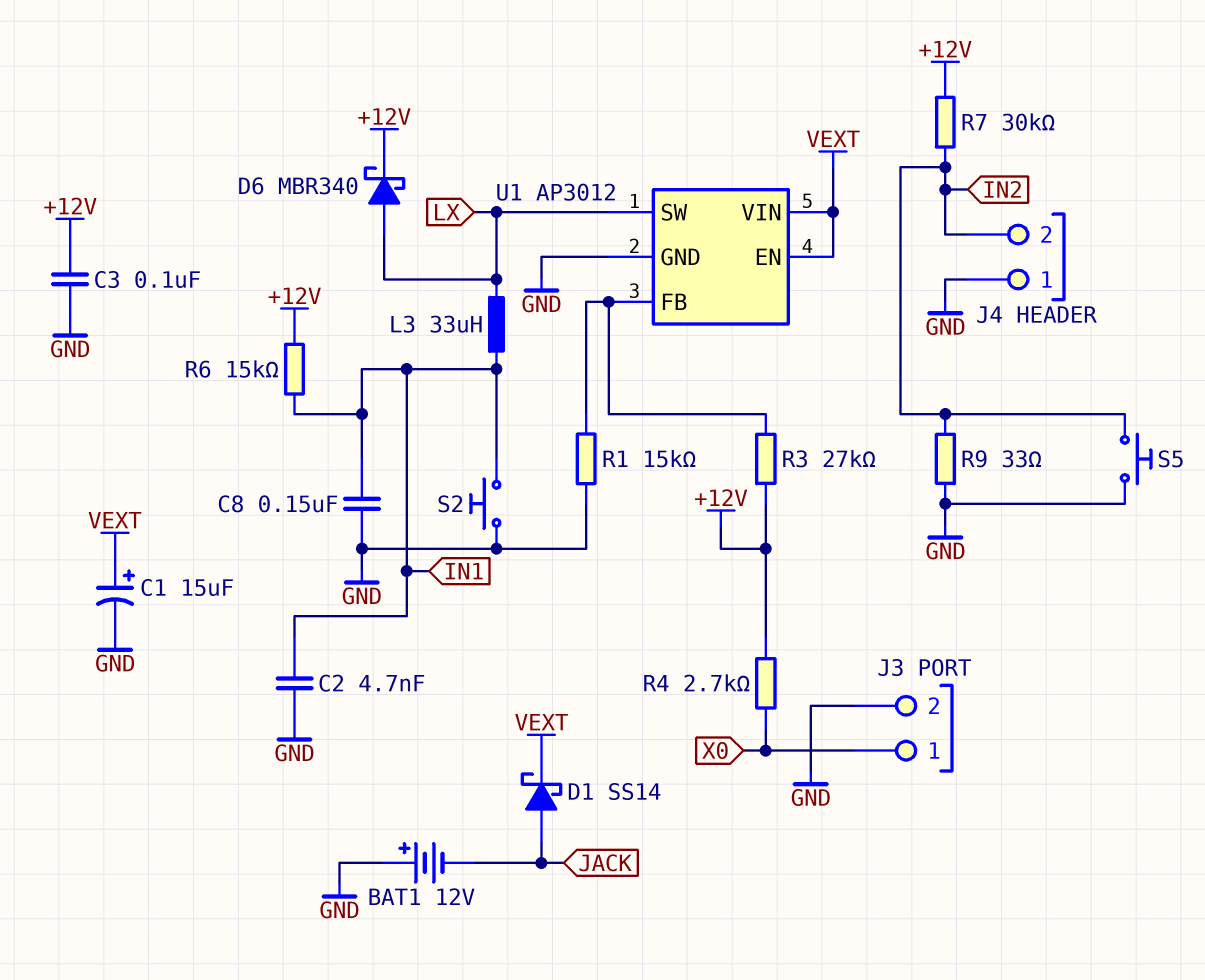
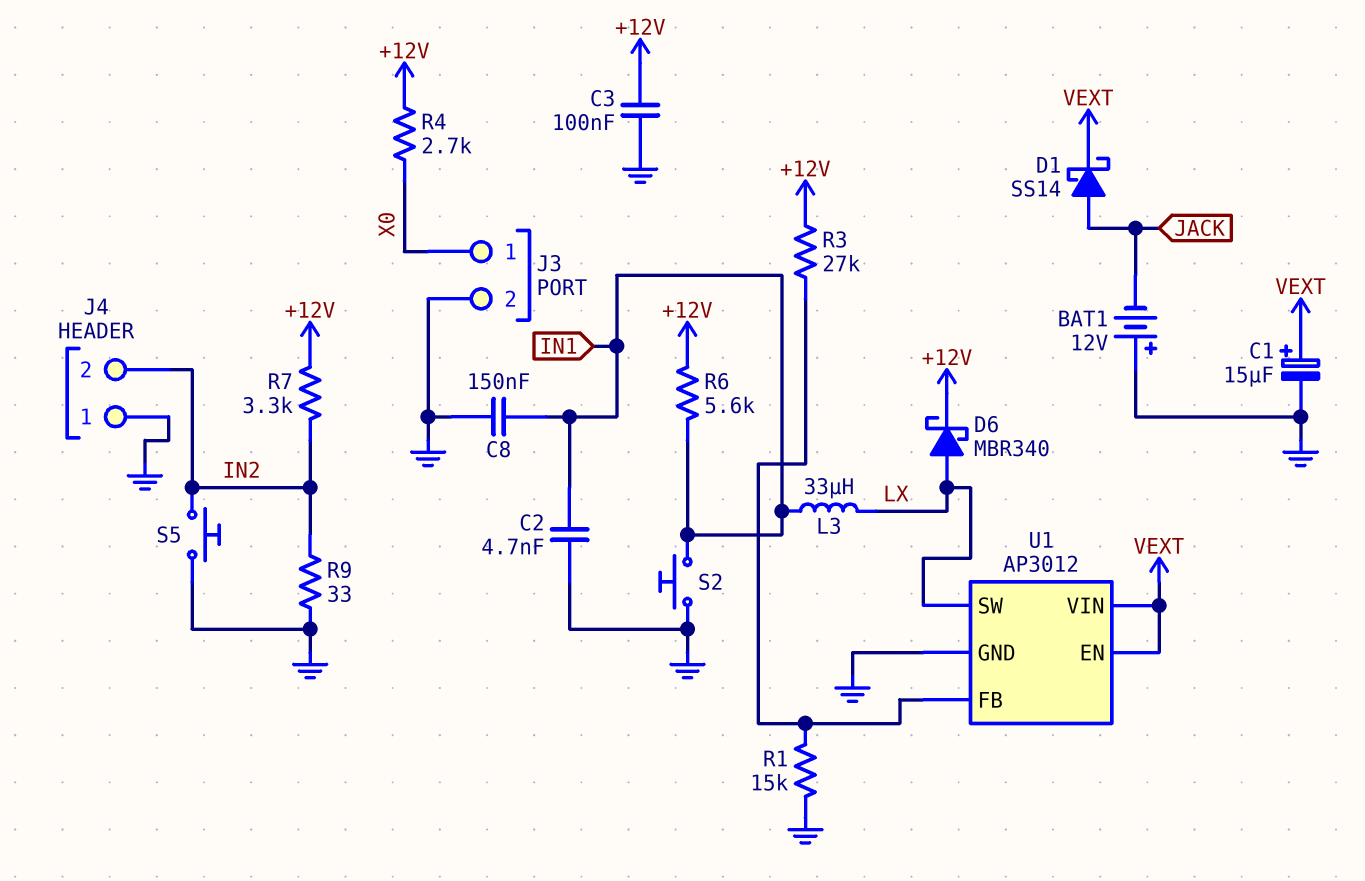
R6: 15k (+12V, IN1) -> 5.6k (+12V, IN1)
R7: 30k (+12V, IN2) -> 3.3k (+12V, IN2)

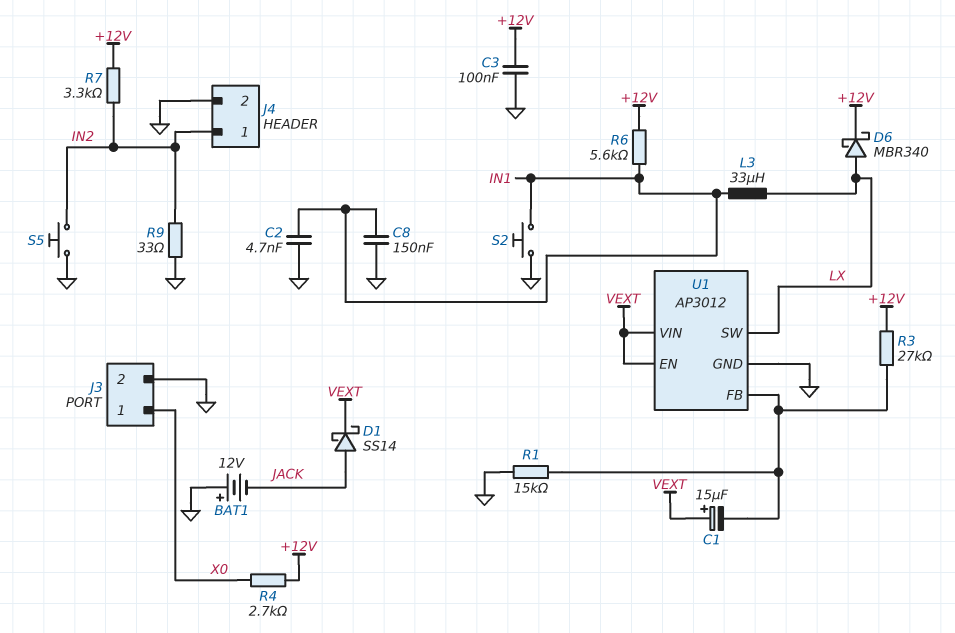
C1: 15uF (plus VEXT, minus GND) -> 15uF (plus VEXT, minus U1/FB)
J4 pin 1: GND -> IN2
J4 pin 2: IN2 -> GND

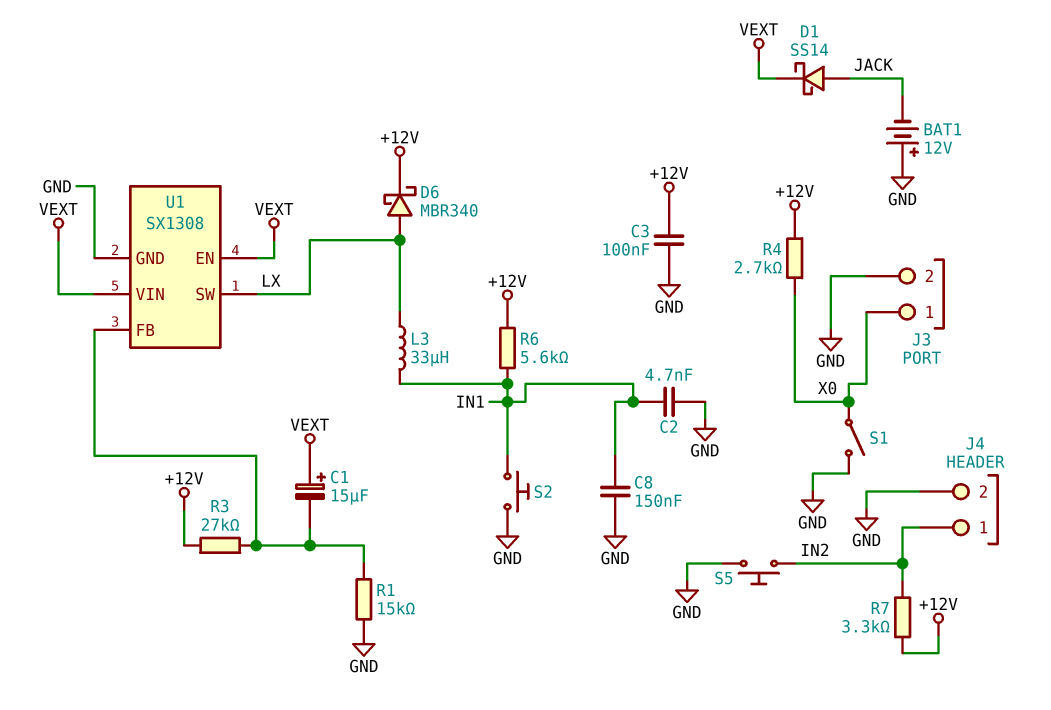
R9: 33 (GND, IN2) -> none
S1: none -> switch (GND, X0)
U1: AP3012 -> SX1308

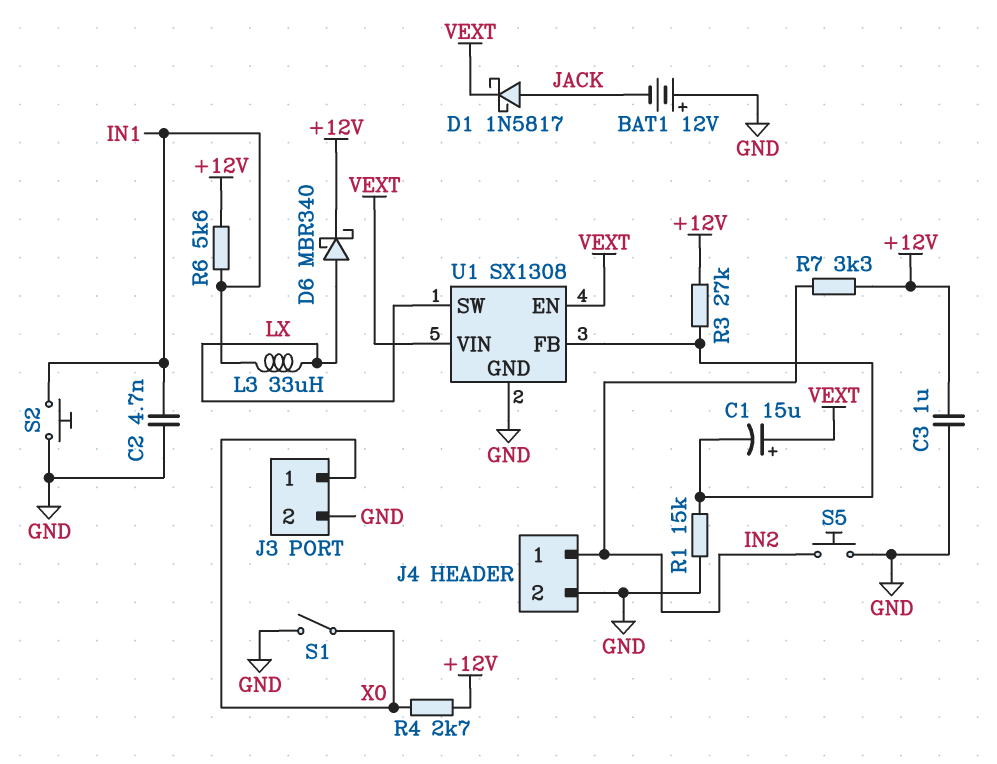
C3: 100nF (+12V, GND) -> 1uF (+12V, GND)
C8: 150nF (GND, IN1) -> none
D1: schottky SS14 (A JACK, K VEXT) -> schottky 1N5817 (A JACK, K VEXT)

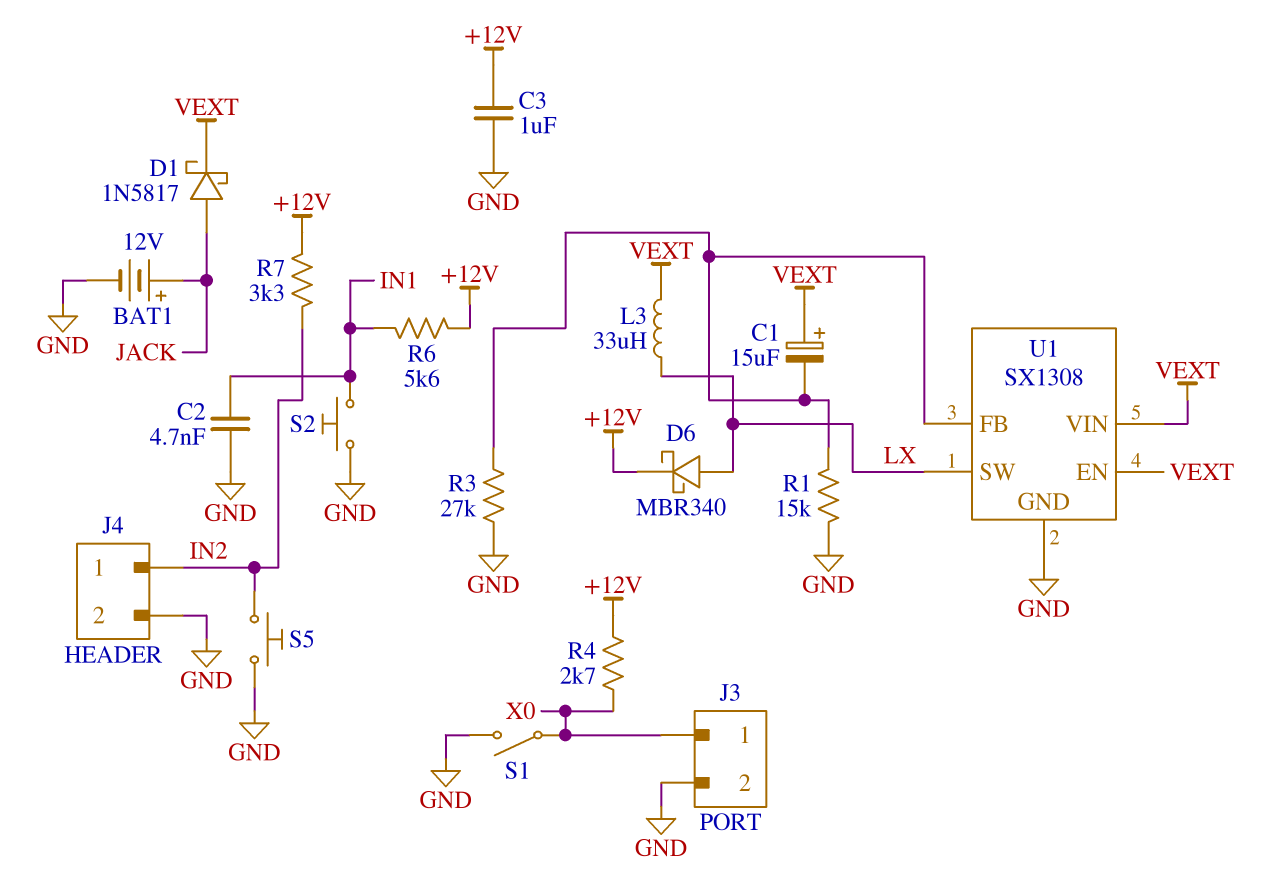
BAT1: 12V (plus GND, minus JACK) -> 12V (plus JACK, minus GND)
L3: 33uH (IN1, LX) -> 33uH (LX, VEXT)
R3: 27k (+12V, U1/FB) -> 27k (GND, U1/FB)

